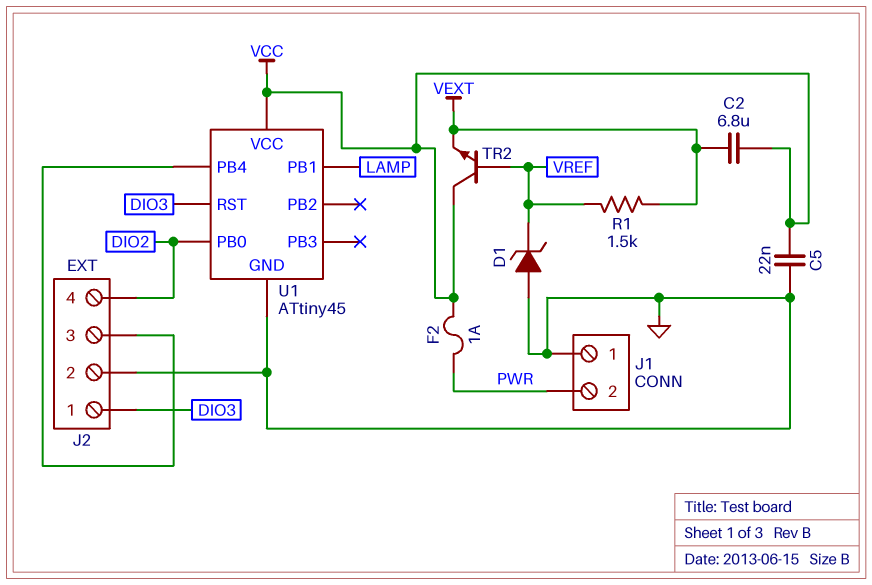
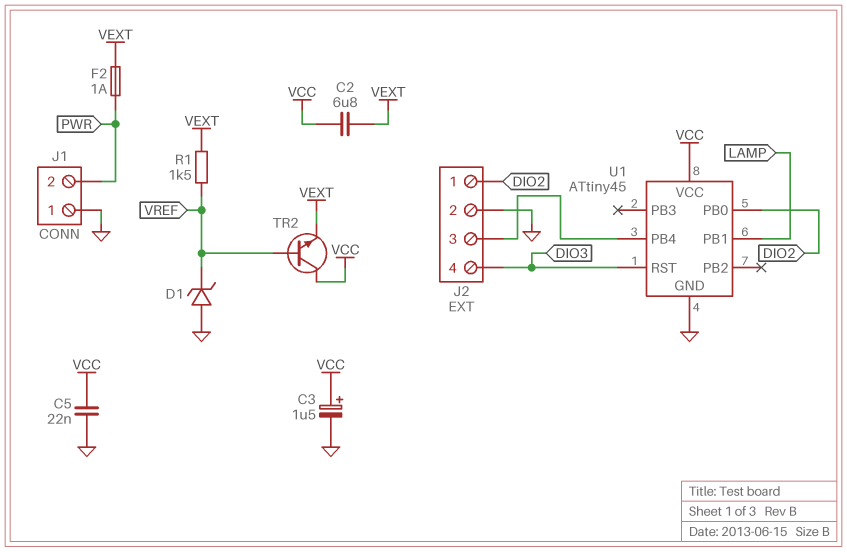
C3: none -> 1.5uF (plus VCC, minus GND)
F2: 1A (PWR, VCC) -> 1A (PWR, VEXT)
J2 pin 1: DIO3 -> DIO2
J2 pin 4: DIO2 -> DIO3

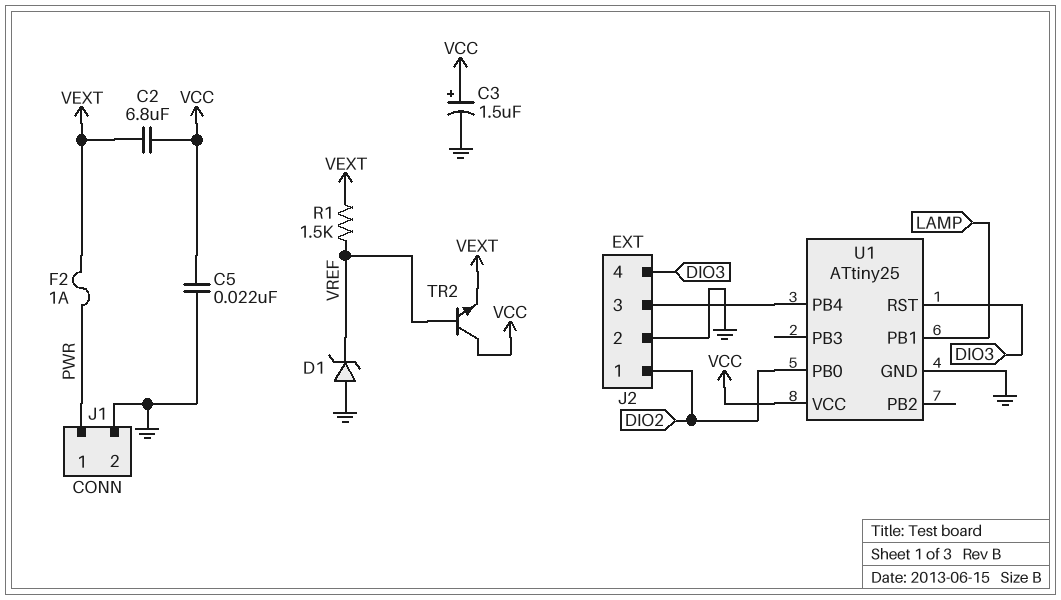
J1 pin 1: GND -> PWR
J1 pin 2: PWR -> GND
U1: ATtiny45 -> ATtiny25

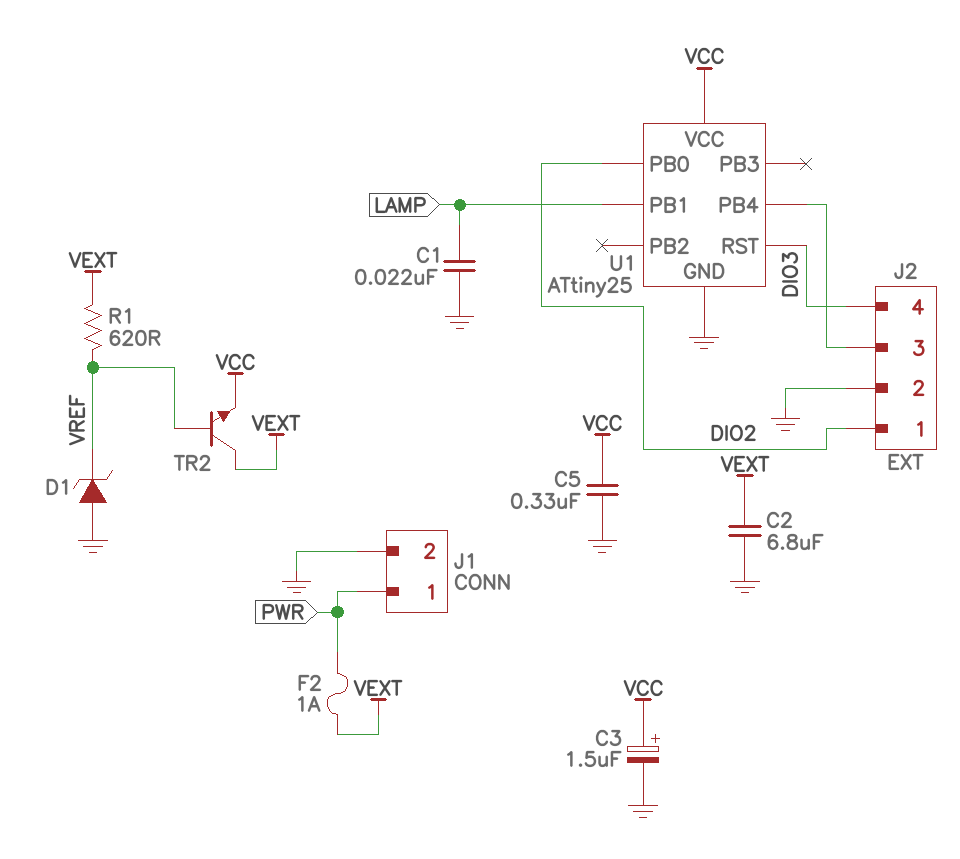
C1: none -> 22nF (GND, LAMP)
C2: 6.8uF (VCC, VEXT) -> 6.8uF (GND, VEXT)
C5: 22nF (GND, VCC) -> 330nF (GND, VCC)
R1: 1.5k (VEXT, VREF) -> 620 (VEXT, VREF)
TR2: NPN (B VREF, C VCC, E VEXT) -> NPN (B VREF, C VEXT, E VCC)

